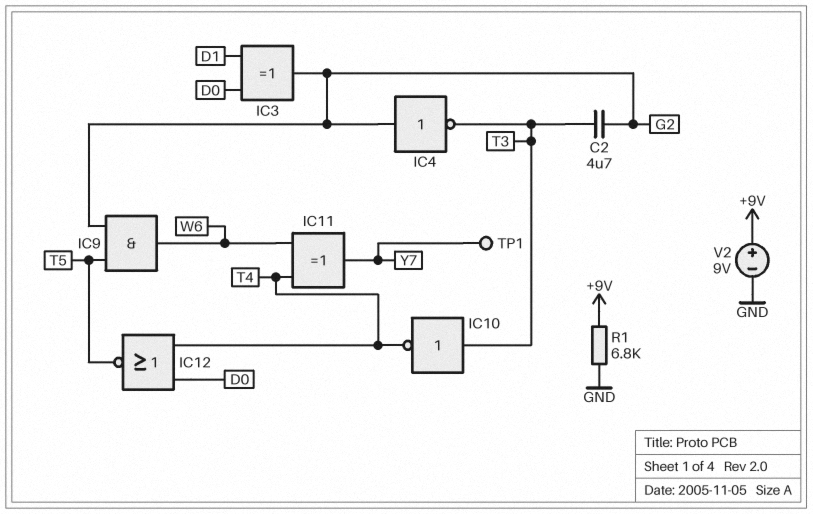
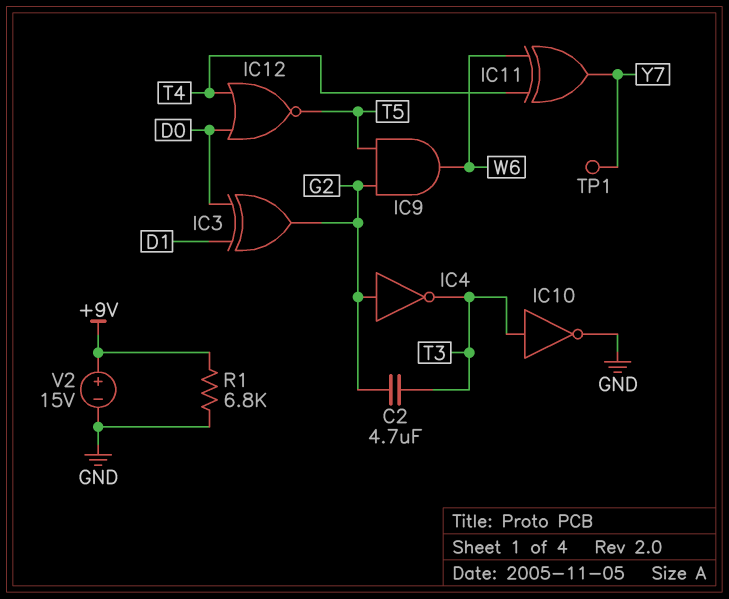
IC10: NOT (in T3, out T4) -> NOT (in T3, out GND)
V2: 9V (plus +9V, minus GND) -> 15V (plus +9V, minus GND)

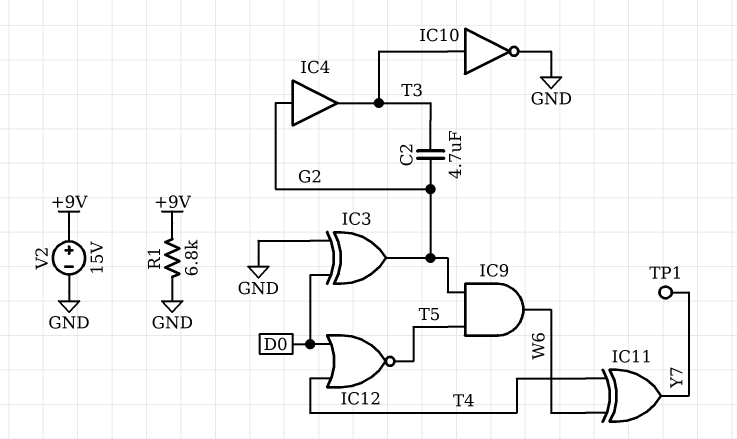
IC3: XOR (in D0, in D1, out G2) -> XOR (in D0, in GND, out G2)
IC4: NOT (in G2, out T3) -> buffer (in G2, out T3)

